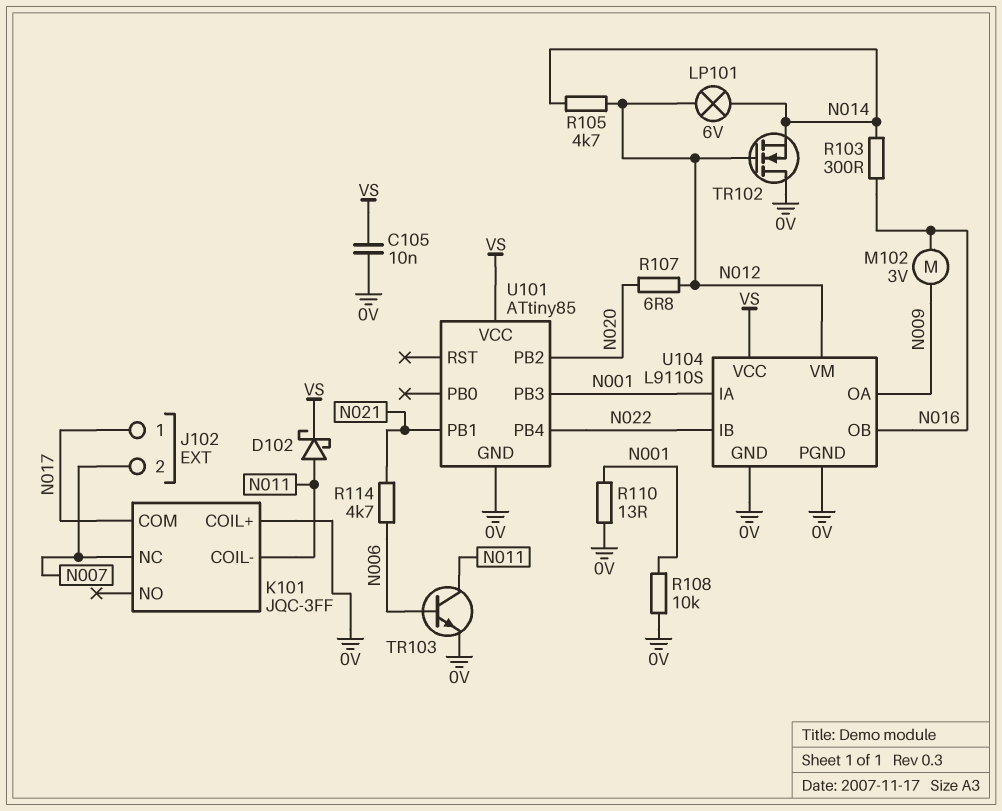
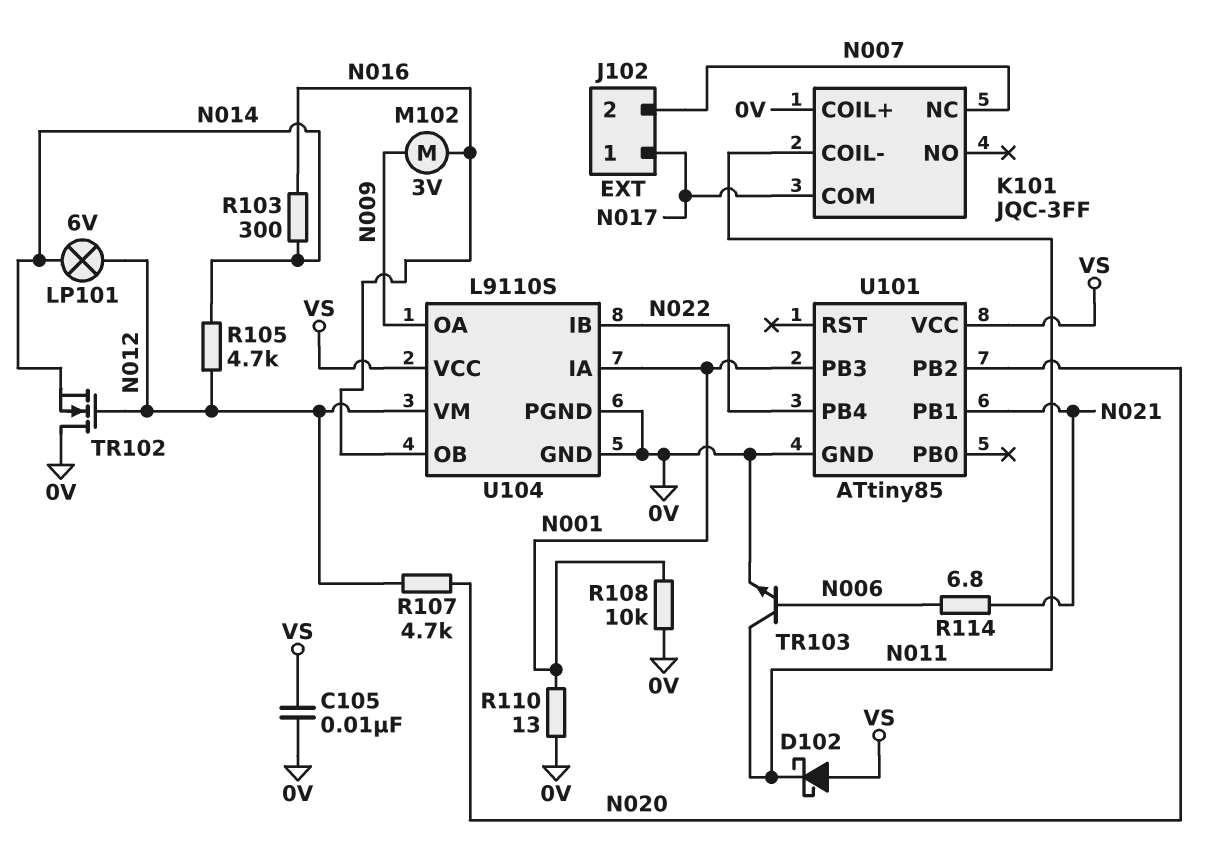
D102: schottky (A N011, K VS) -> schottky (A VS, K N011)
R107: 6.8 (N012, N020) -> 4.7k (N012, N020)
R114: 4.7k (N006, N021) -> 6.8 (N006, N021)

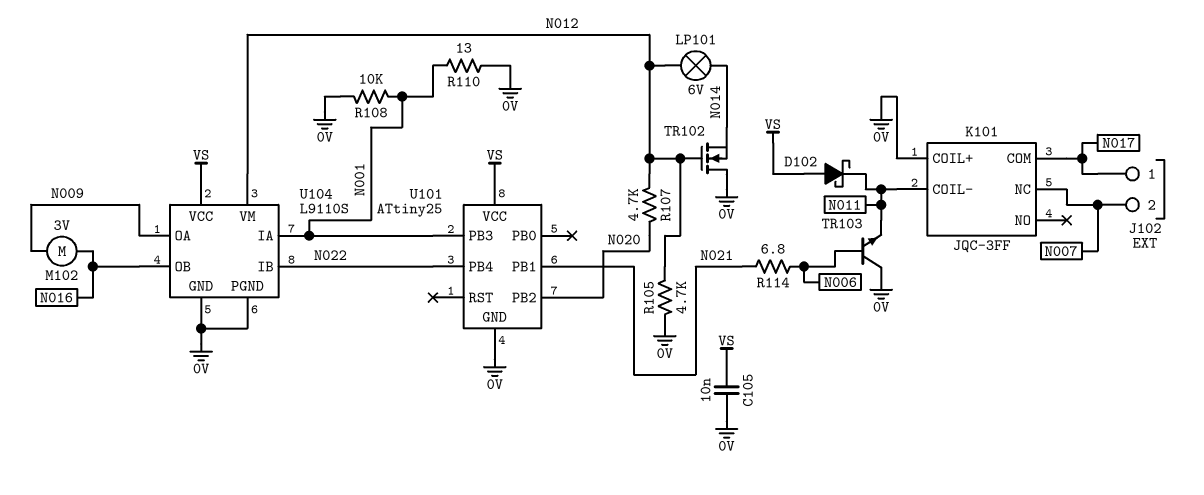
R103: 300 (N014, N016) -> none
R105: 4.7k (N012, N014) -> 4.7k (0V, N012)
TR103: NPN (B N006, C N011, E 0V) -> NPN (B N006, C 0V, E N011)
U101: ATtiny85 -> ATtiny25

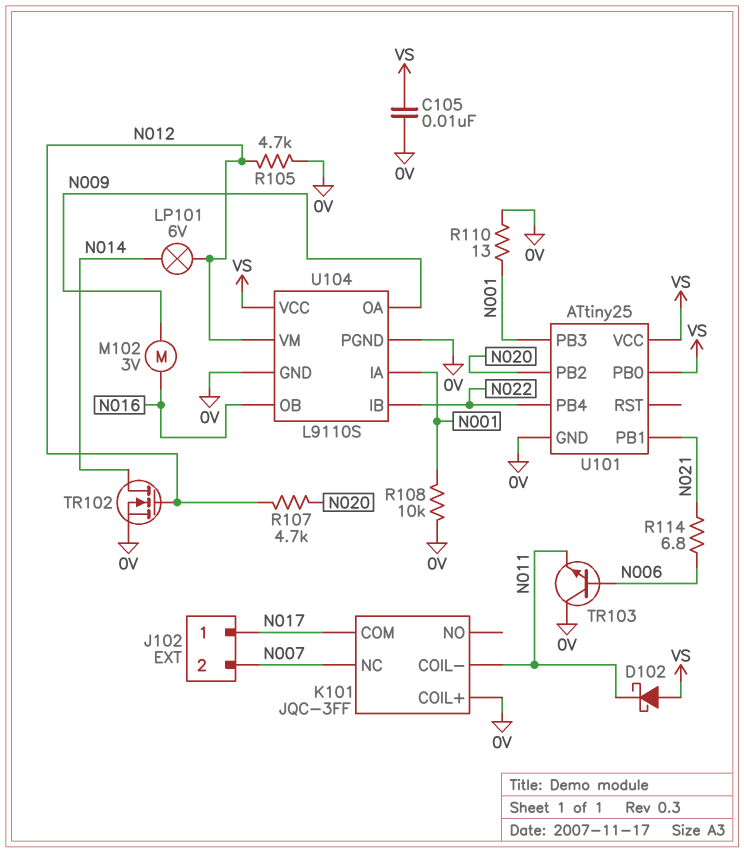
TR102: NMOS (G N012, D 0V, S N014) -> NMOS (G N012, D N014, S 0V)
U101 pin PB0: none -> VS

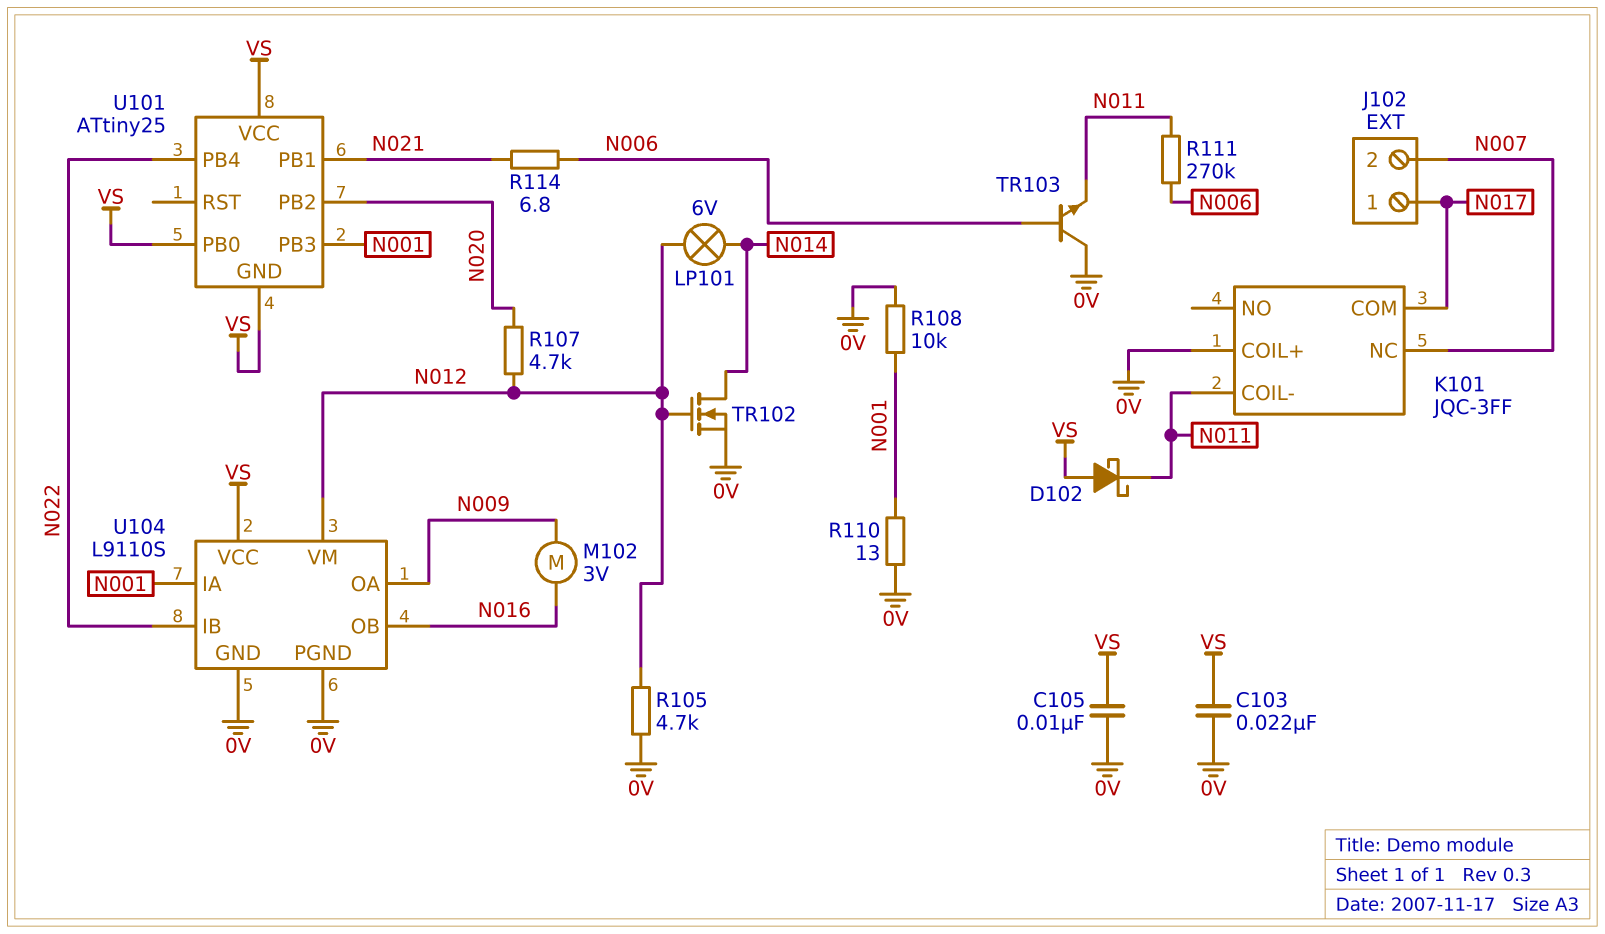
C103: none -> 22nF (0V, VS)
R111: none -> 270k (N006, N011)
U101 pin GND: 0V -> VS

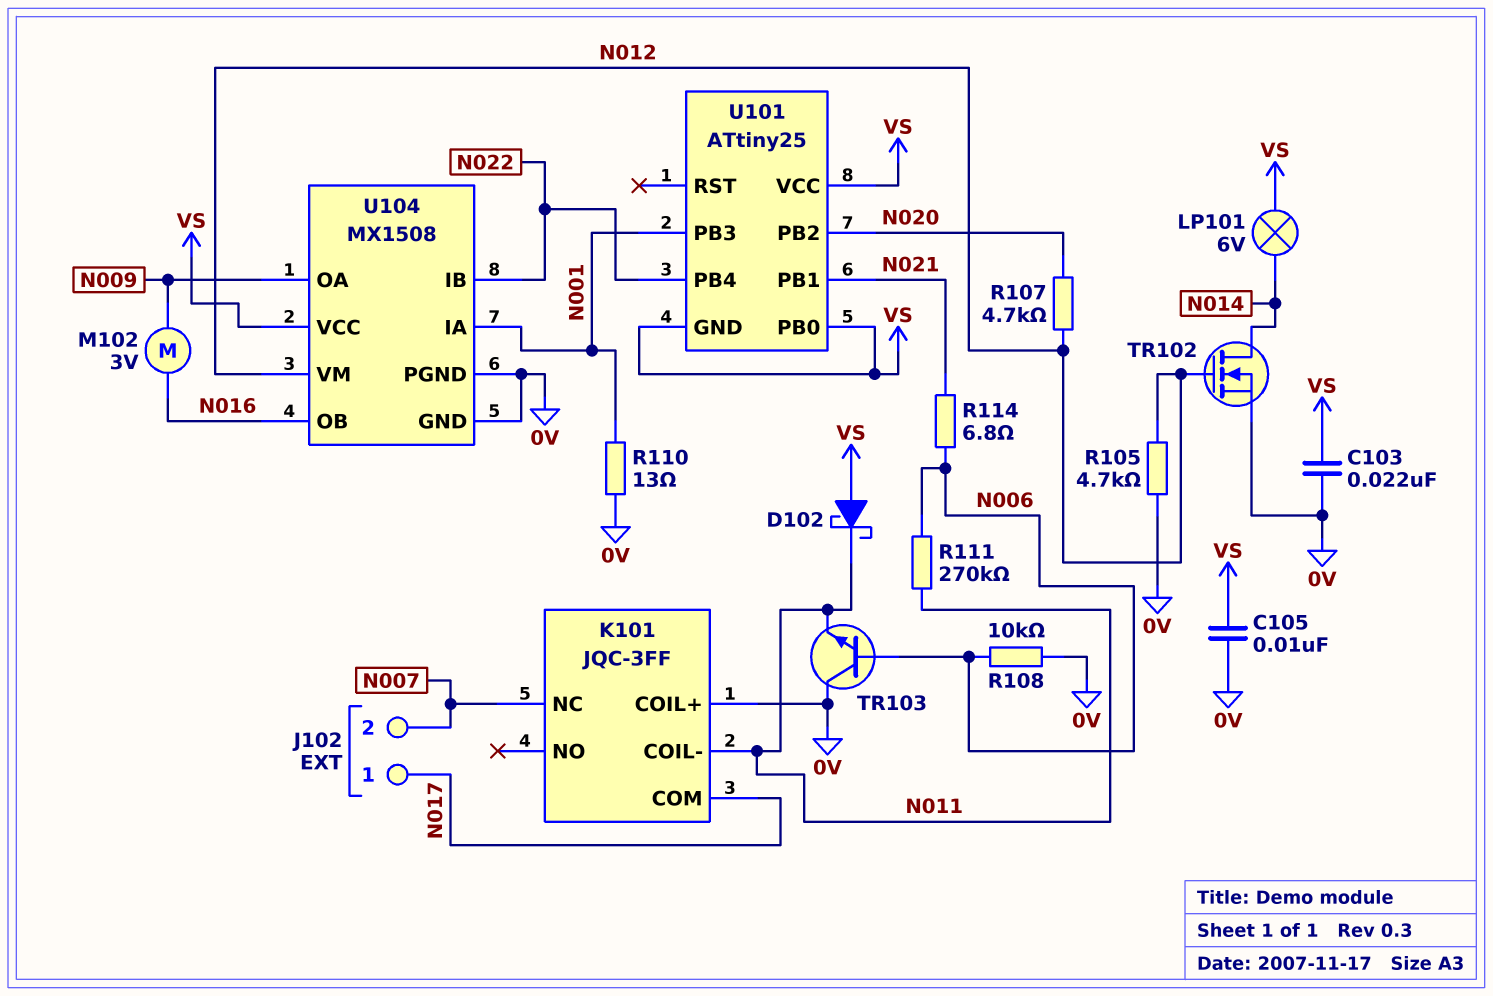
LP101: lamp 6V (N012, N014) -> lamp 6V (N014, VS)
R108: 10k (0V, N001) -> 10k (0V, N006)
U104: L9110S -> MX1508

